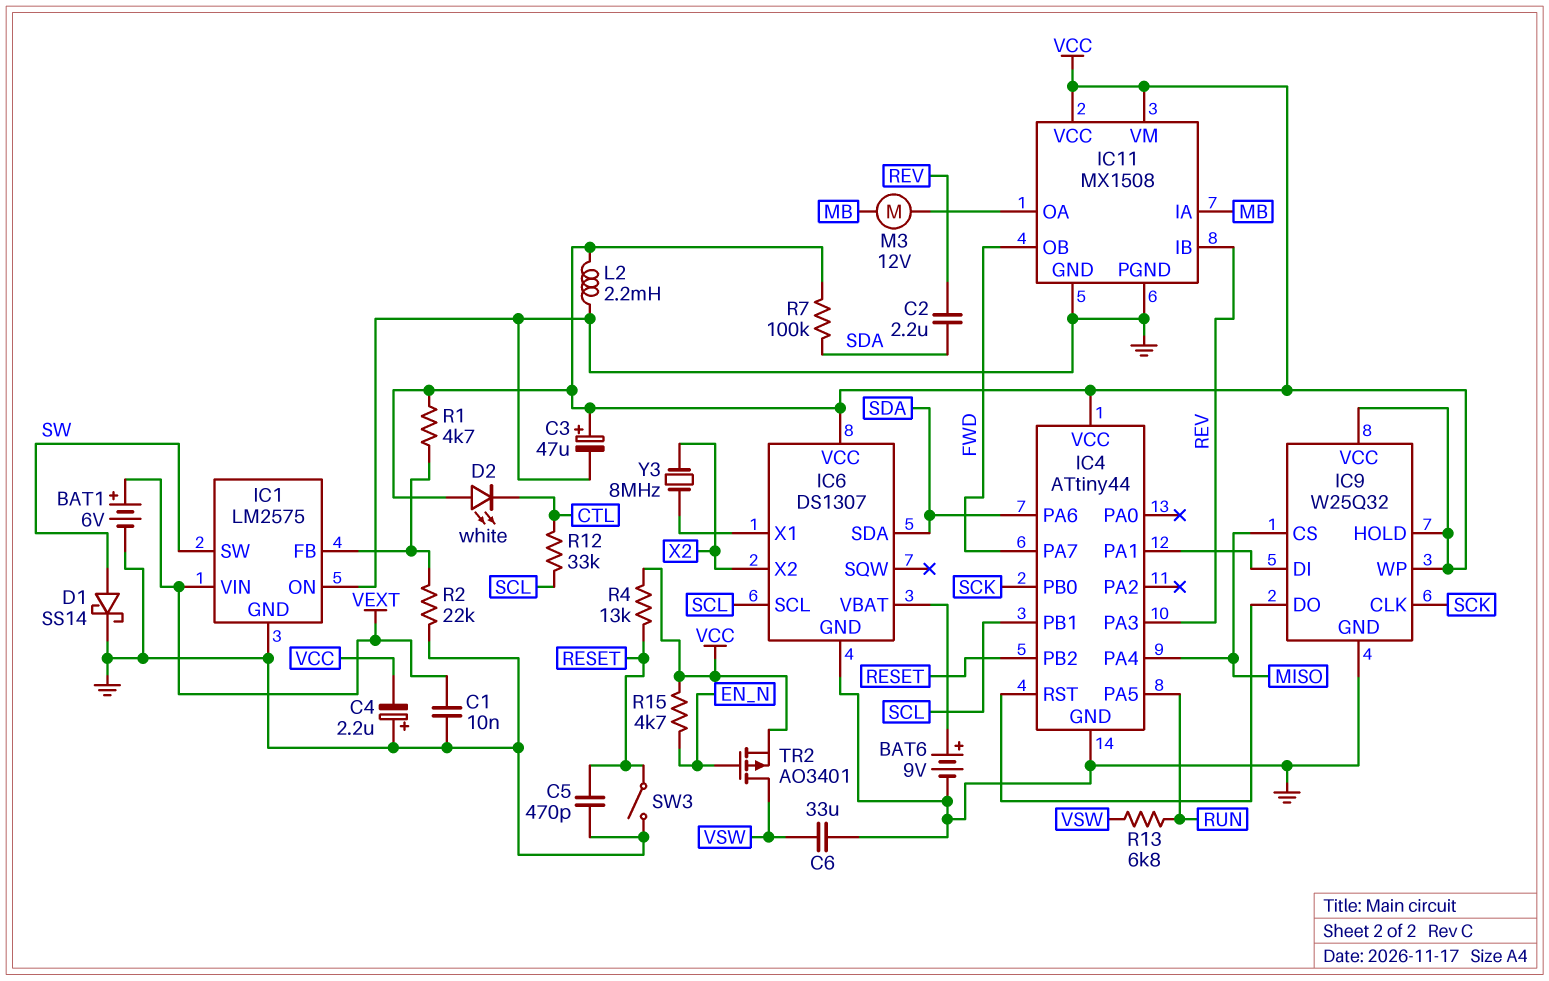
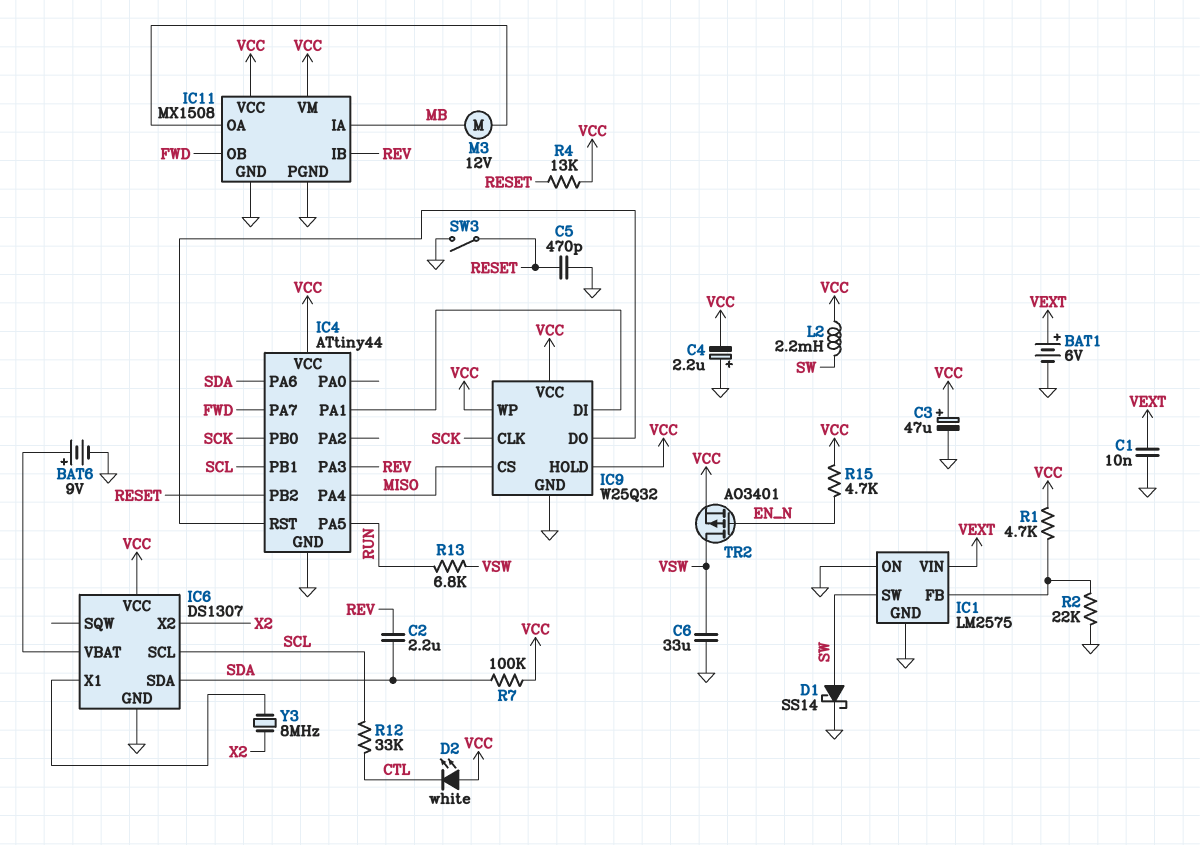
L2: 2.2mH (GND, VCC) -> 2.2mH (SW, VCC)

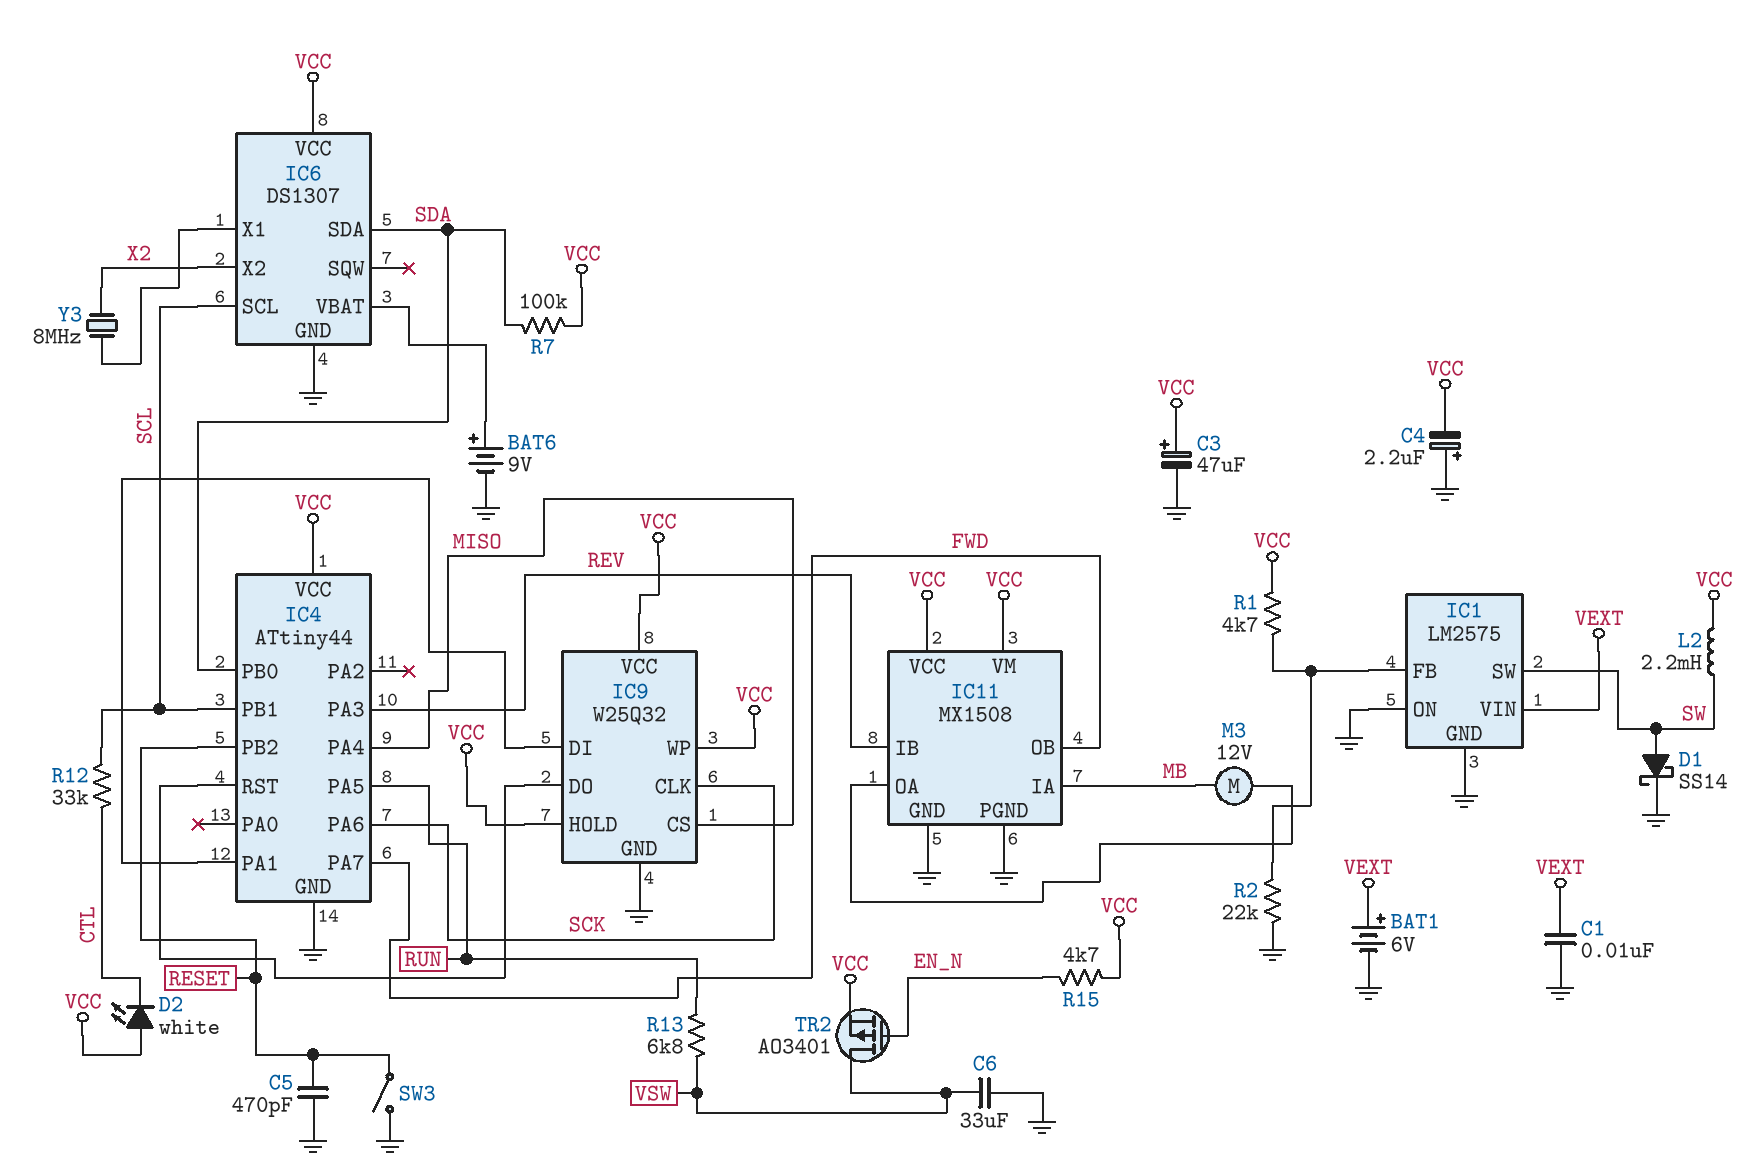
C2: 2.2uF (REV, SDA) -> none
IC4 pin PA6: SDA -> SCK
IC4 pin PB0: SCK -> SDA
R4: 13k (RESET, VCC) -> none

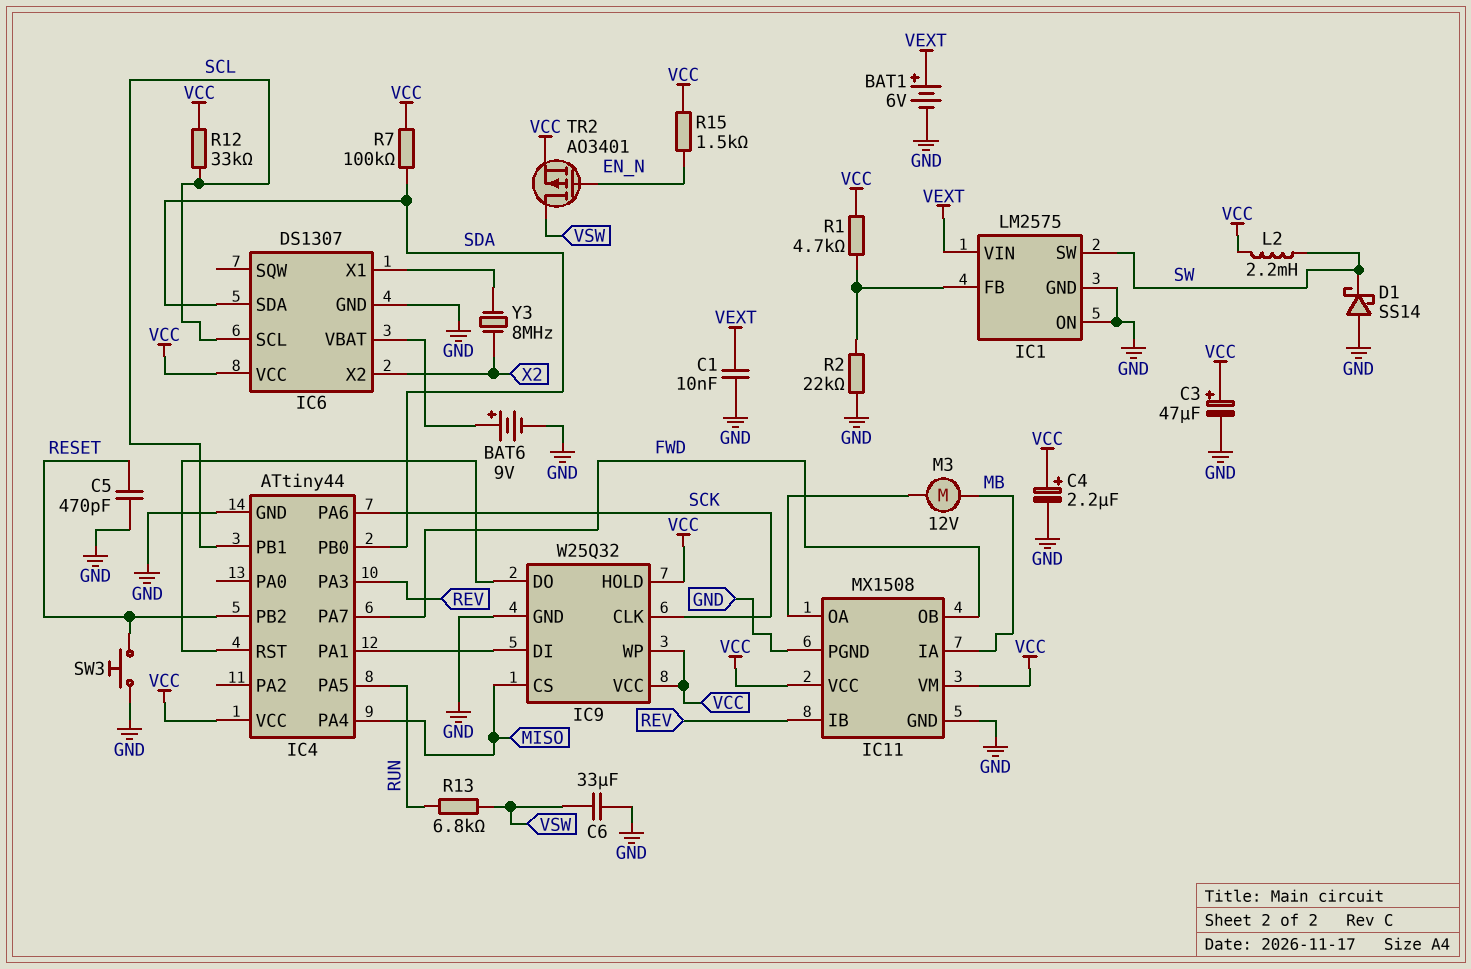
C4: 2.2uF (plus GND, minus VCC) -> 2.2uF (plus VCC, minus GND)
D1: schottky SS14 (A SW, K GND) -> schottky SS14 (A GND, K SW)
D2: LED white (A VCC, K CTL) -> none
R12: 33k (CTL, SCL) -> 33k (SCL, VCC)
R15: 4.7k (EN_N, VCC) -> 1.5k (EN_N, VCC)
SW3: switch (GND, RESET) -> button (GND, RESET)

